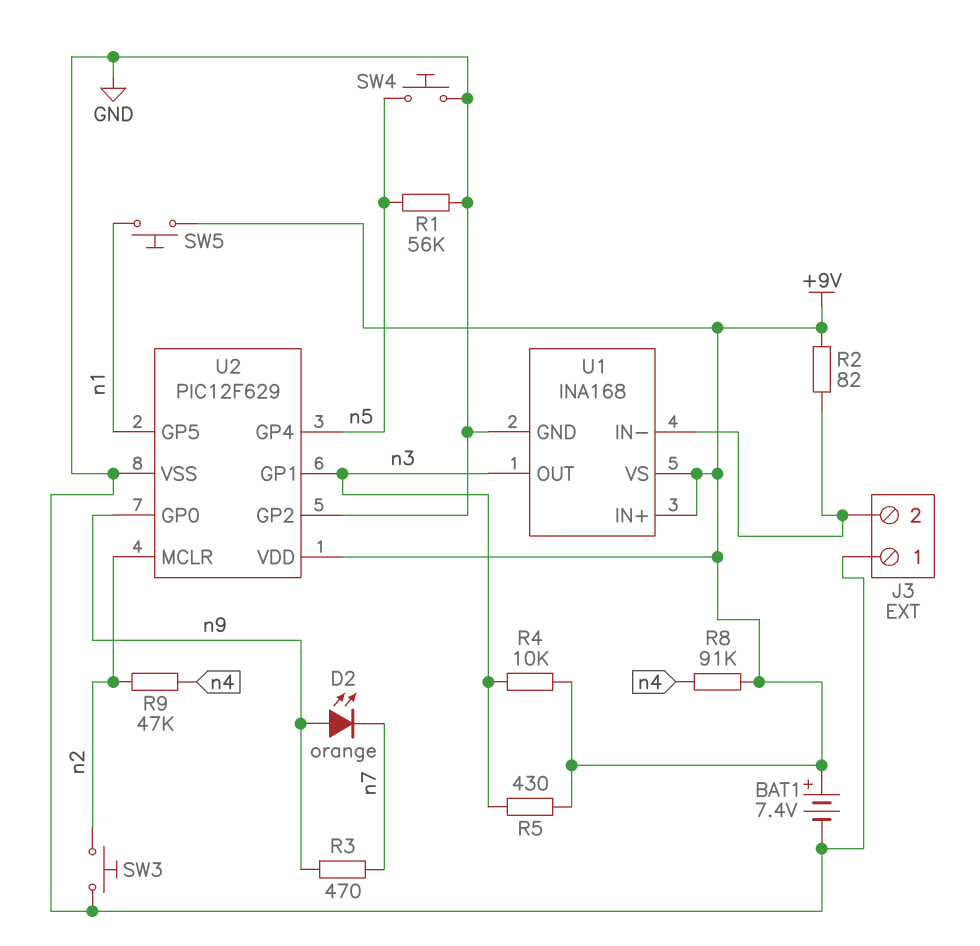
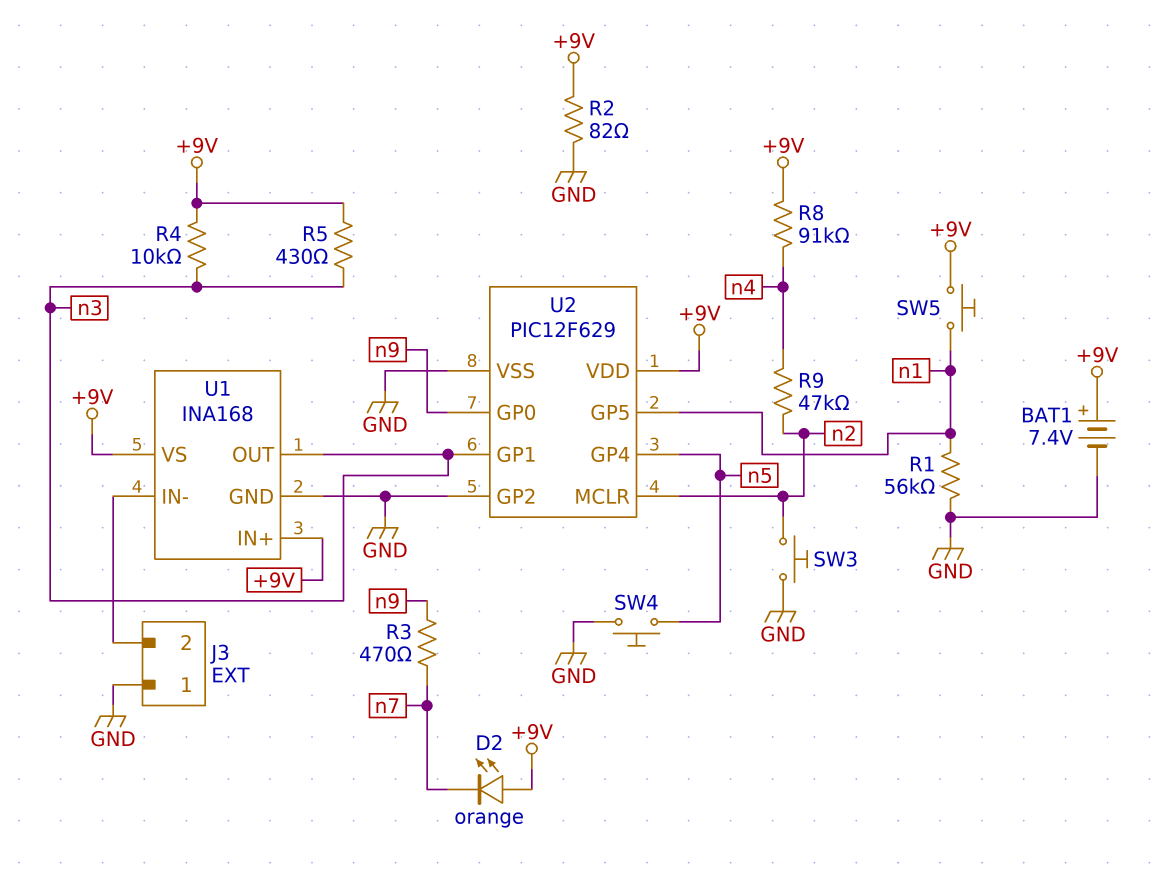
D2: LED orange (A n9, K n7) -> LED orange (A +9V, K n7)
R1: 56k (GND, n5) -> 56k (GND, n1)
R2: 82 (+9V, J3/2) -> 82 (+9V, GND)

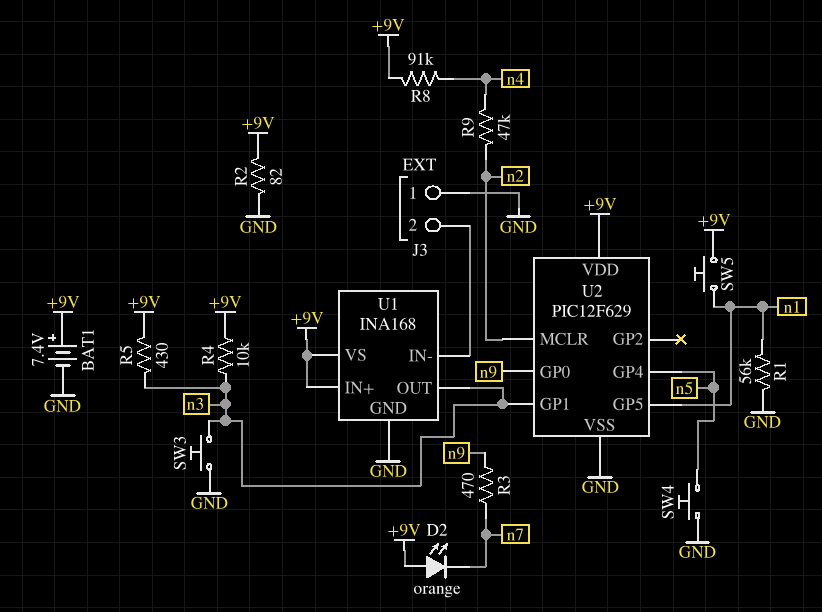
SW3: button (GND, n2) -> button (GND, n3)
U2 pin GP2: GND -> none

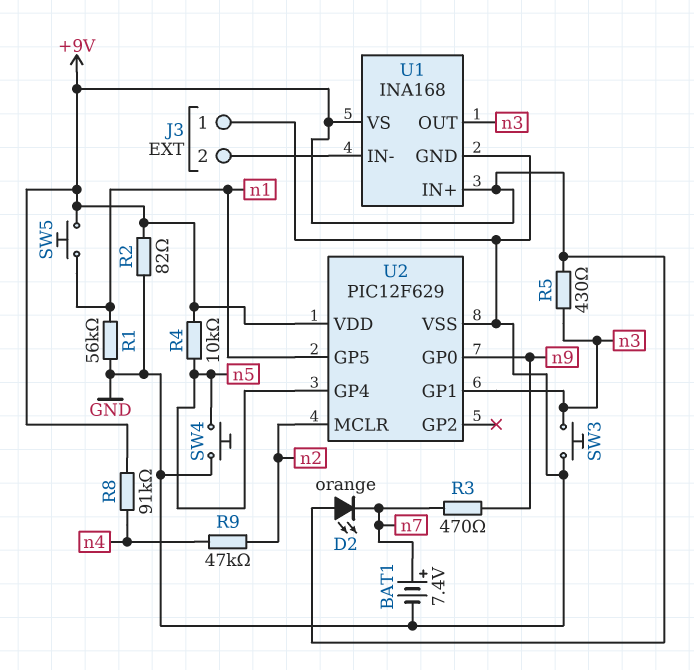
BAT1: 7.4V (plus +9V, minus GND) -> 7.4V (plus n7, minus GND)
R4: 10k (+9V, n3) -> 10k (+9V, n5)

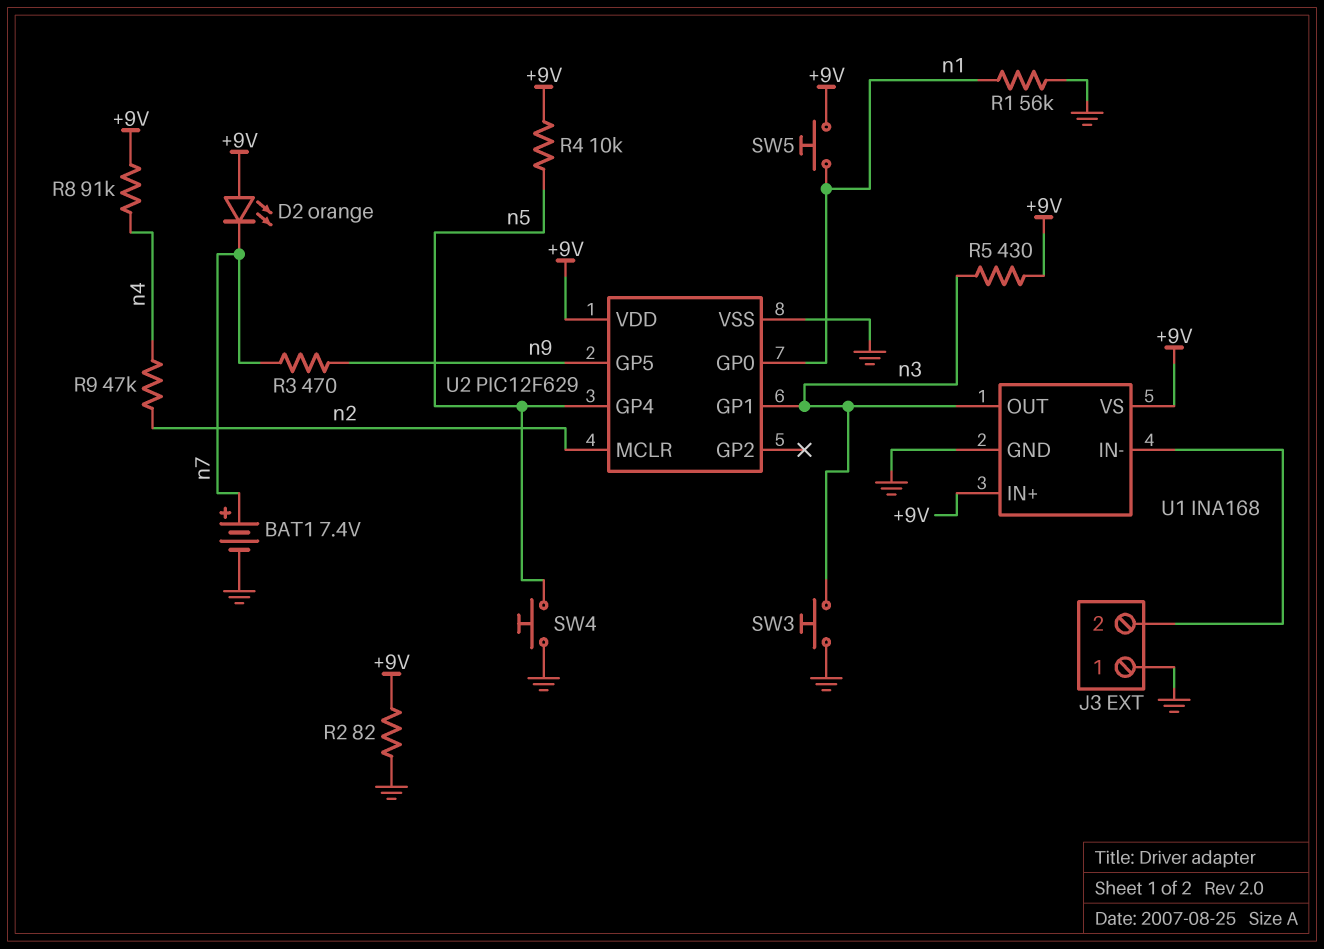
U2 pin GP0: n9 -> n1
U2 pin GP5: n1 -> n9

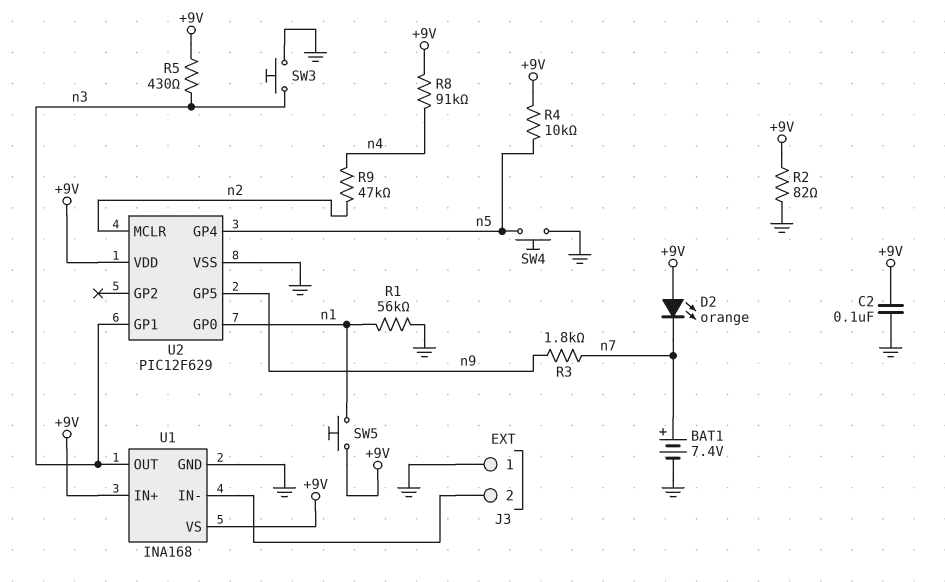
C2: none -> 100nF (+9V, GND)
R3: 470 (n7, n9) -> 1.8k (n7, n9)

